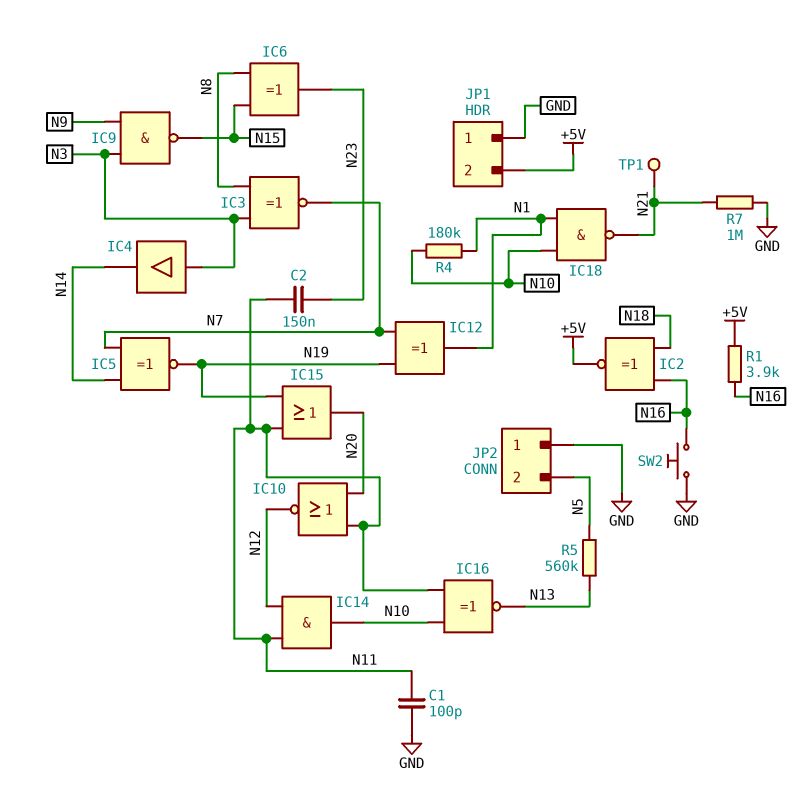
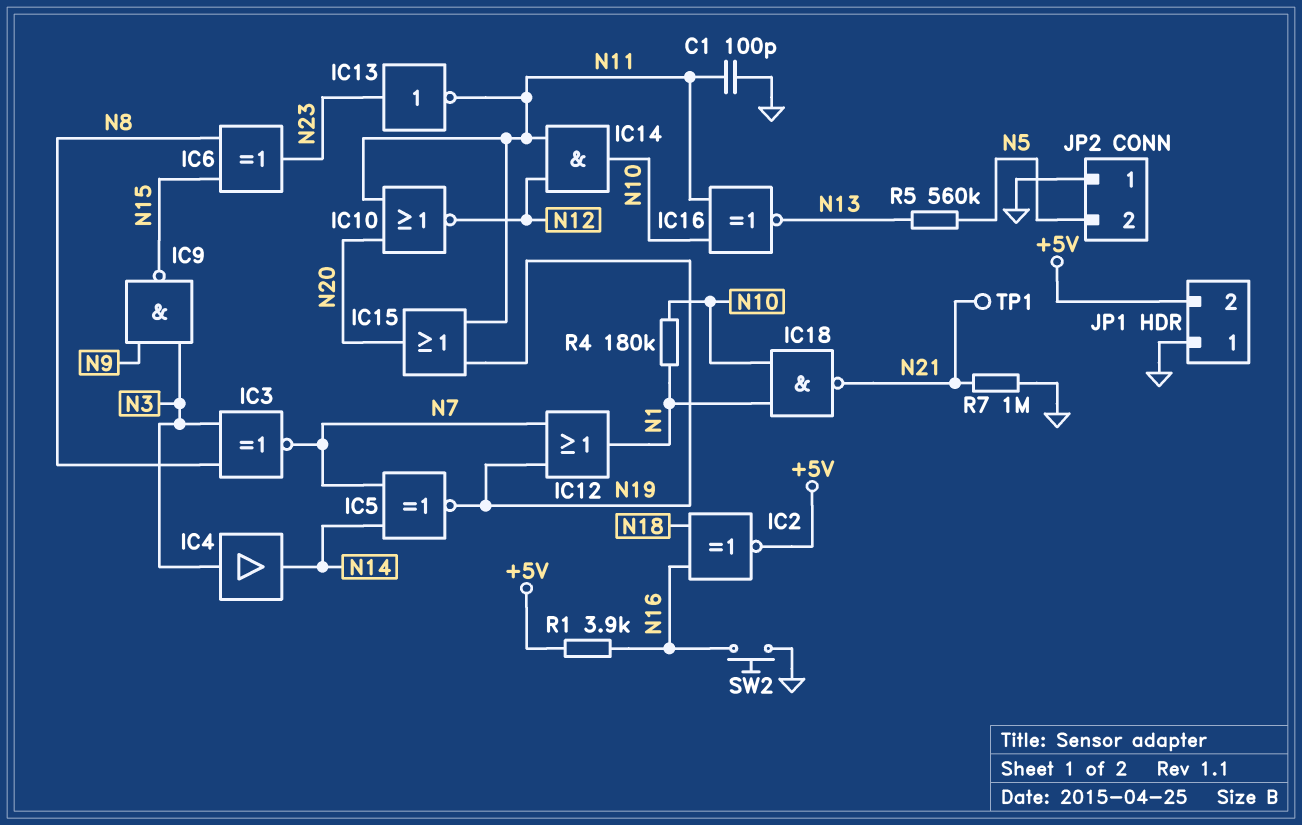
C2: 150nF (N11, N23) -> none
IC12: XOR (in N7, in N19, out N1) -> OR (in N7, in N19, out N1)
IC13: none -> NOT (in N23, out N11)

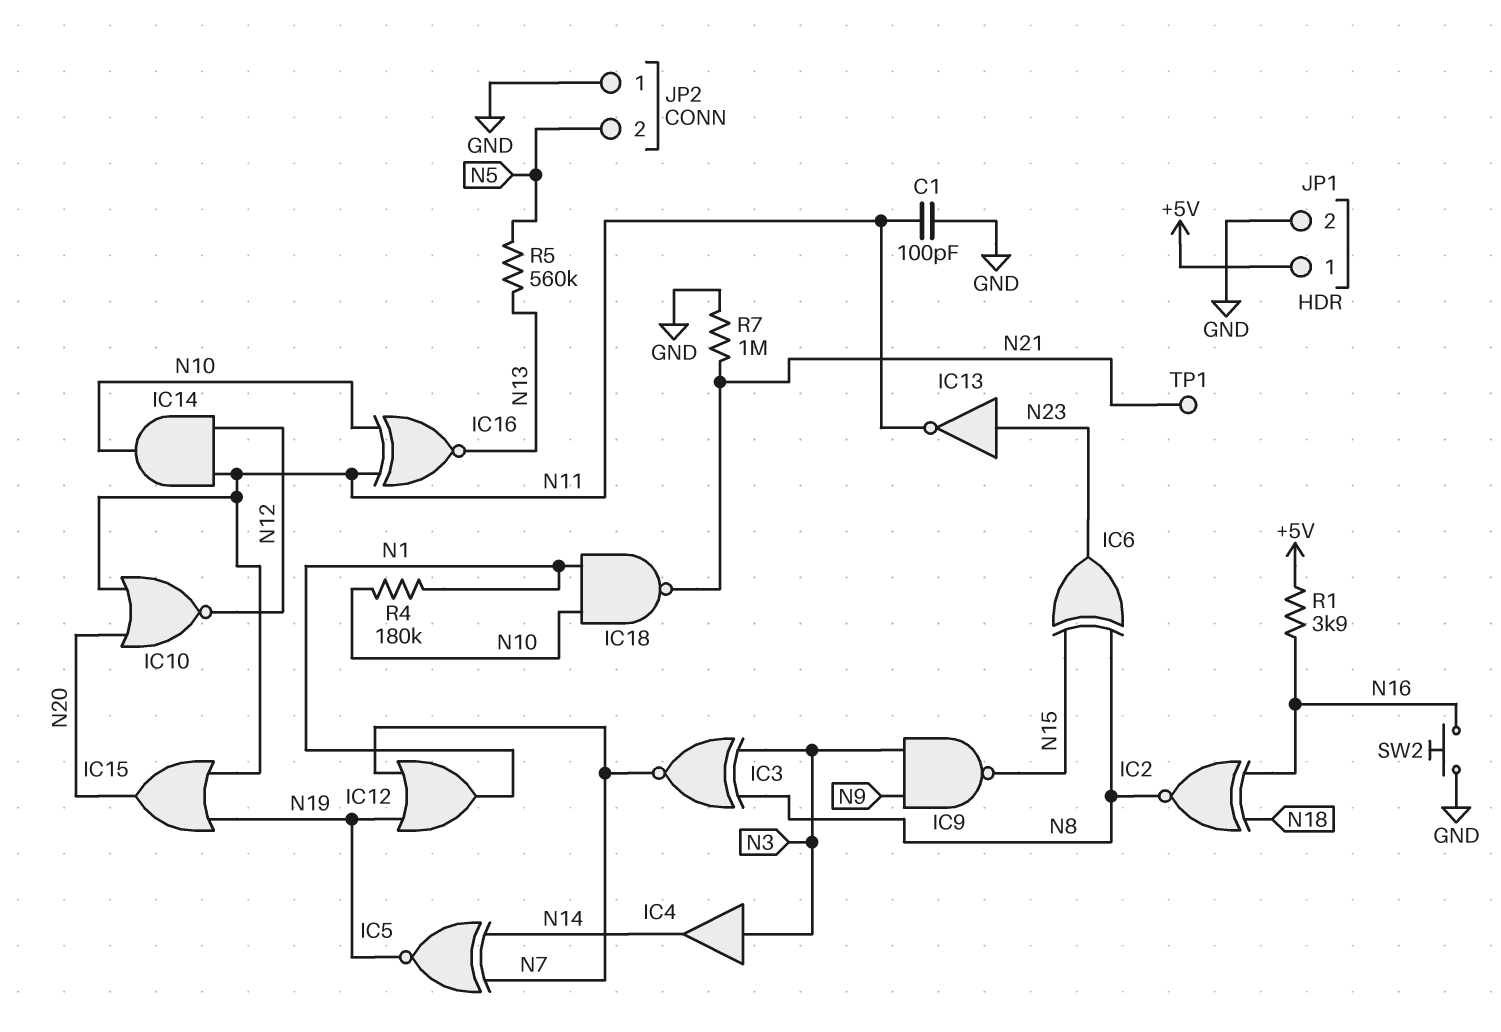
IC2: XNOR (in N16, in N18, out +5V) -> XNOR (in N16, in N18, out N8)
JP1 pin 1: GND -> +5V
JP1 pin 2: +5V -> GND

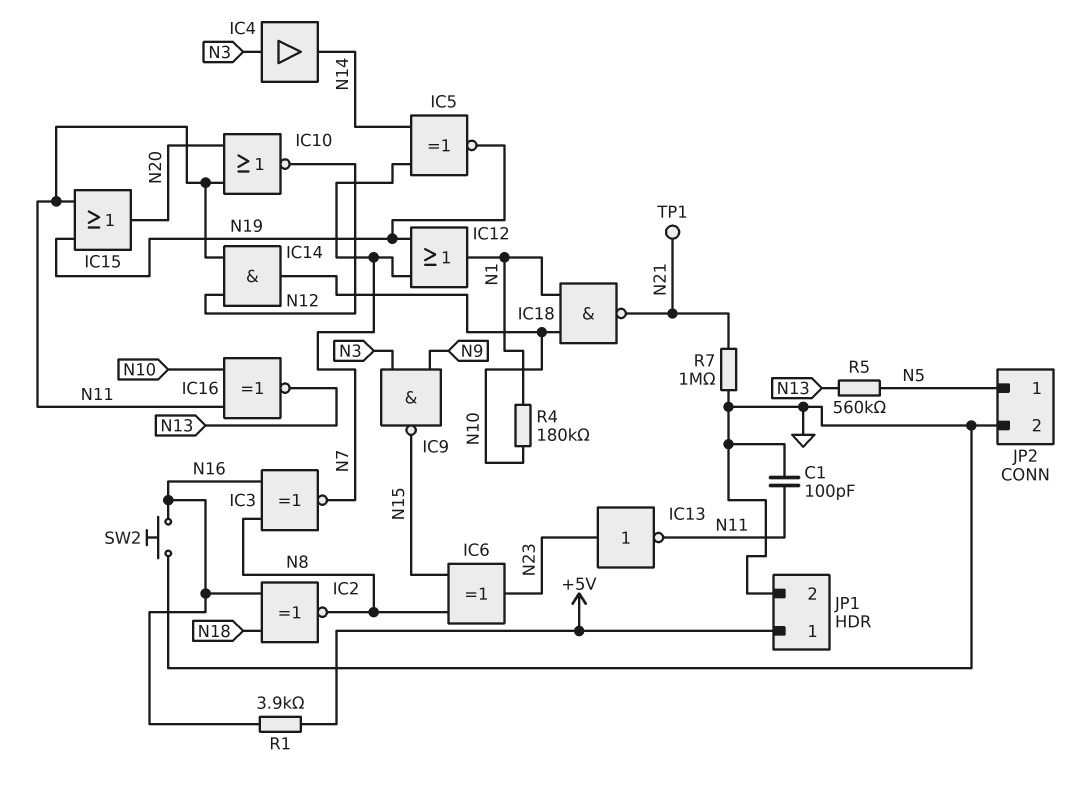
IC3: XNOR (in N3, in N8, out N7) -> XNOR (in N8, in N16, out N7)
JP2 pin 1: GND -> N5
JP2 pin 2: N5 -> GND

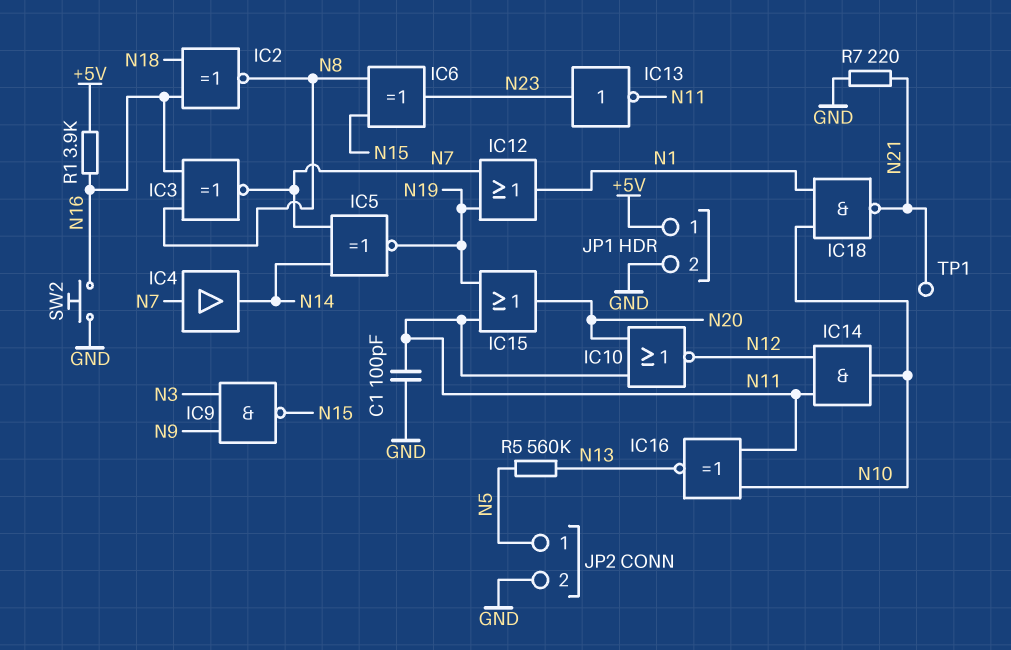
IC4: buffer (in N3, out N14) -> buffer (in N7, out N14)
R4: 180k (N1, N10) -> none
R7: 1M (GND, N21) -> 220 (GND, N21)

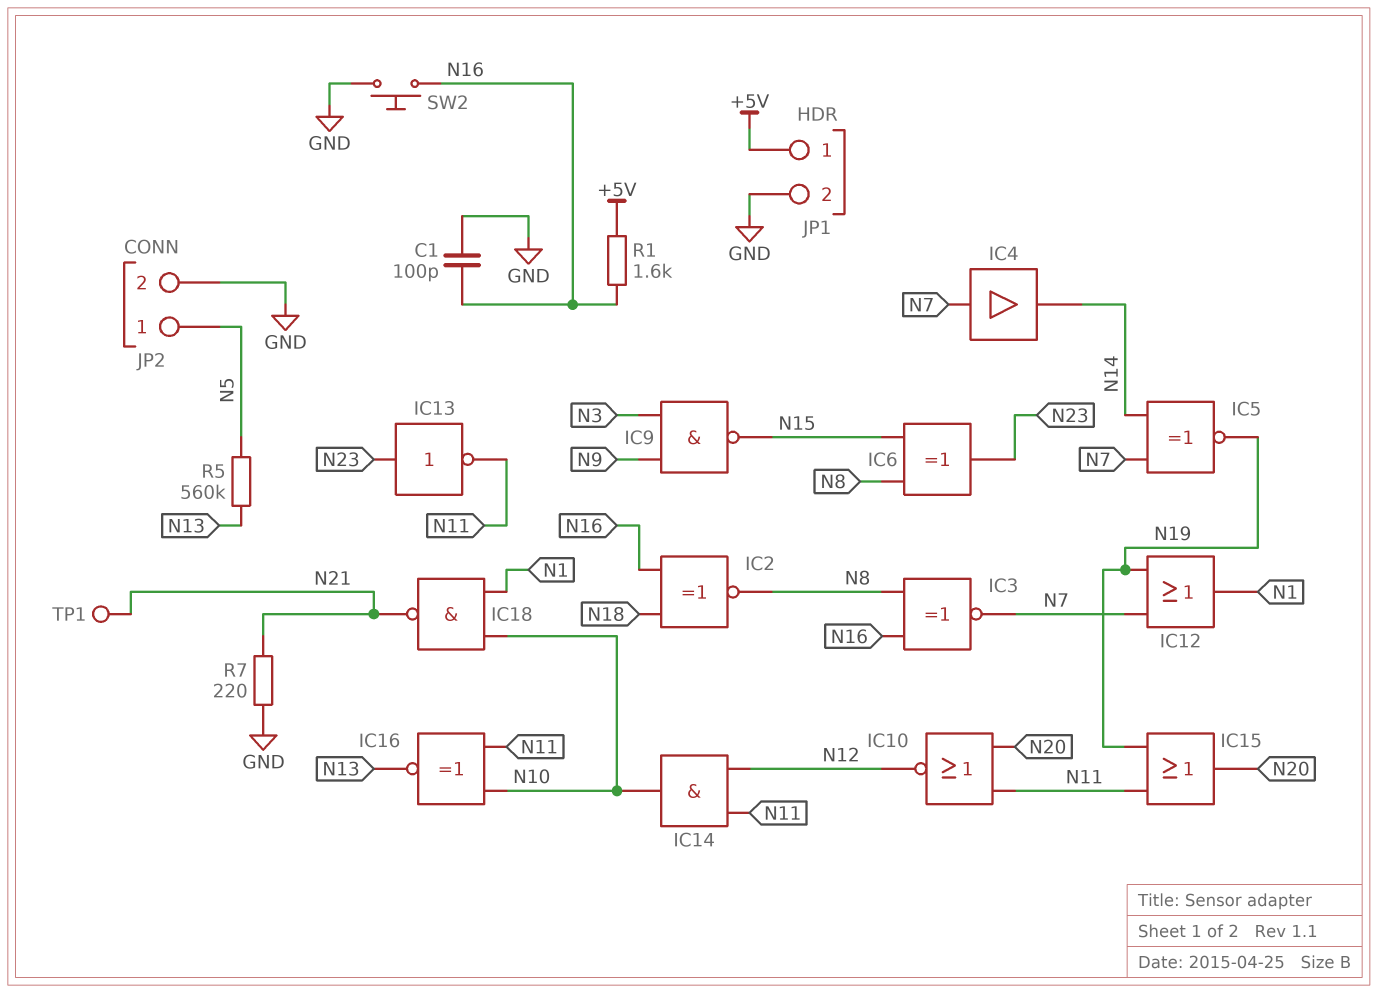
C1: 100pF (GND, N11) -> 100pF (GND, N16)
R1: 3.9k (+5V, N16) -> 1.6k (+5V, N16)

